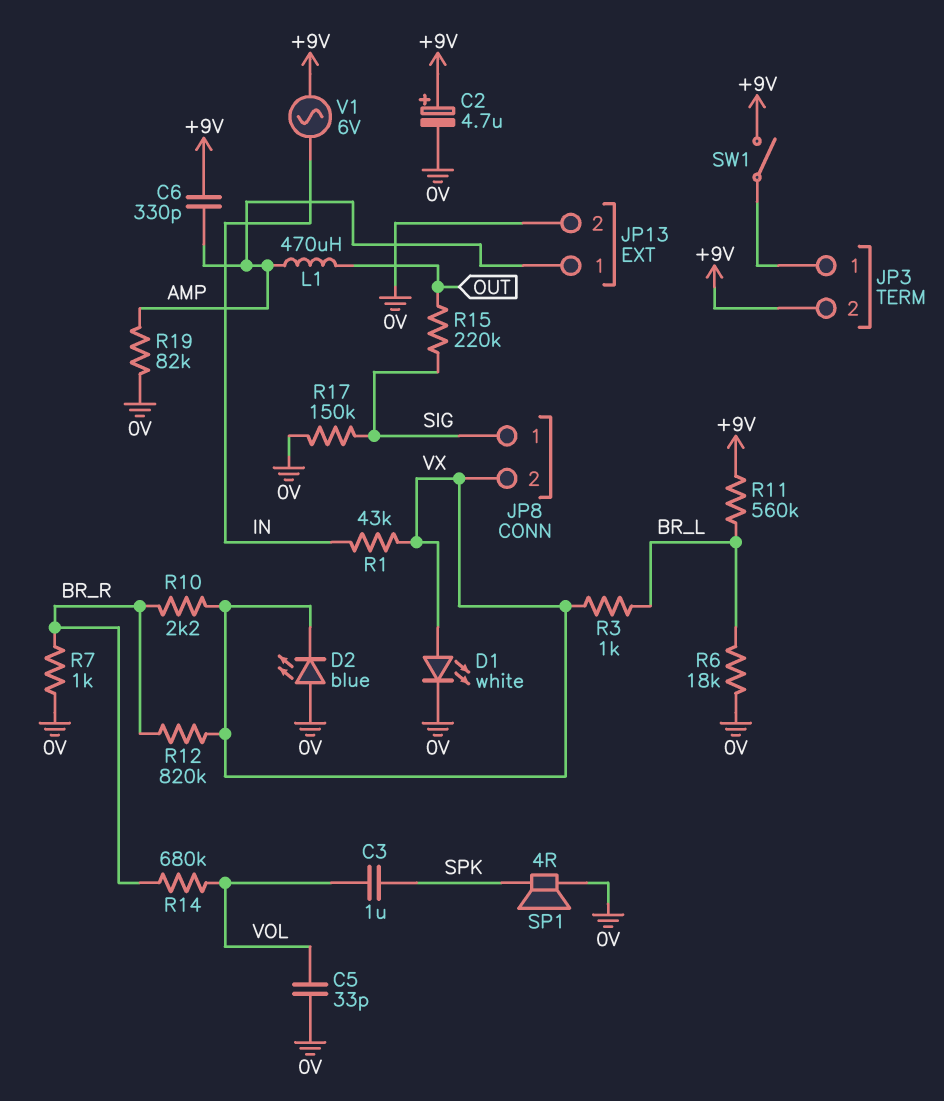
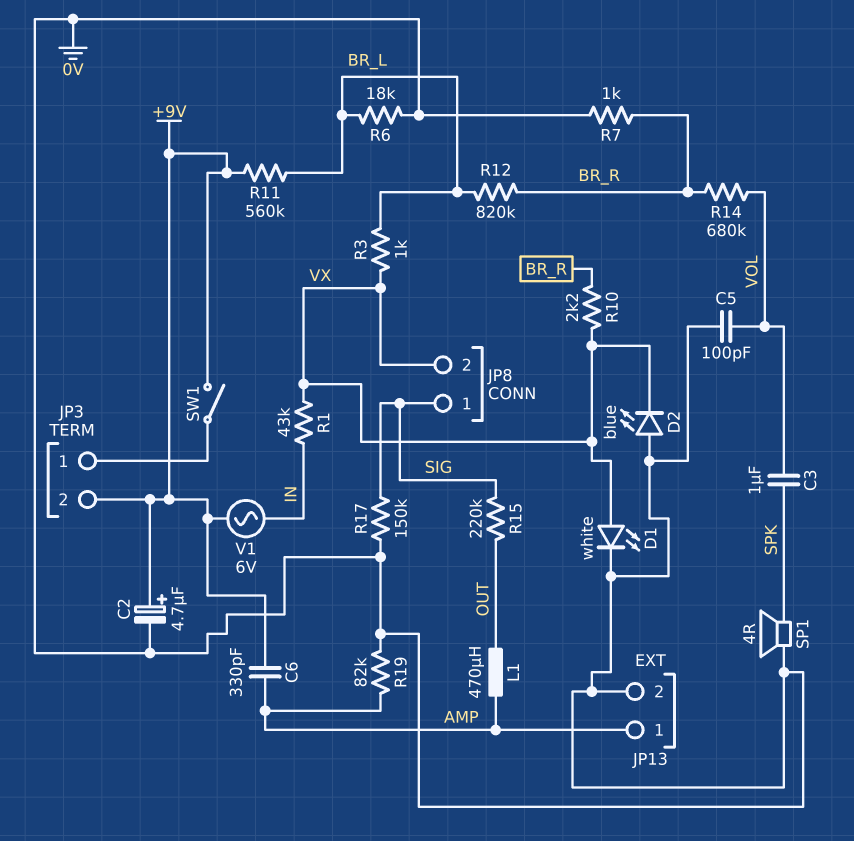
C5: 33pF (0V, VOL) -> 100pF (0V, VOL)
R12: 820k (BR_R, VX) -> 820k (BR_L, BR_R)

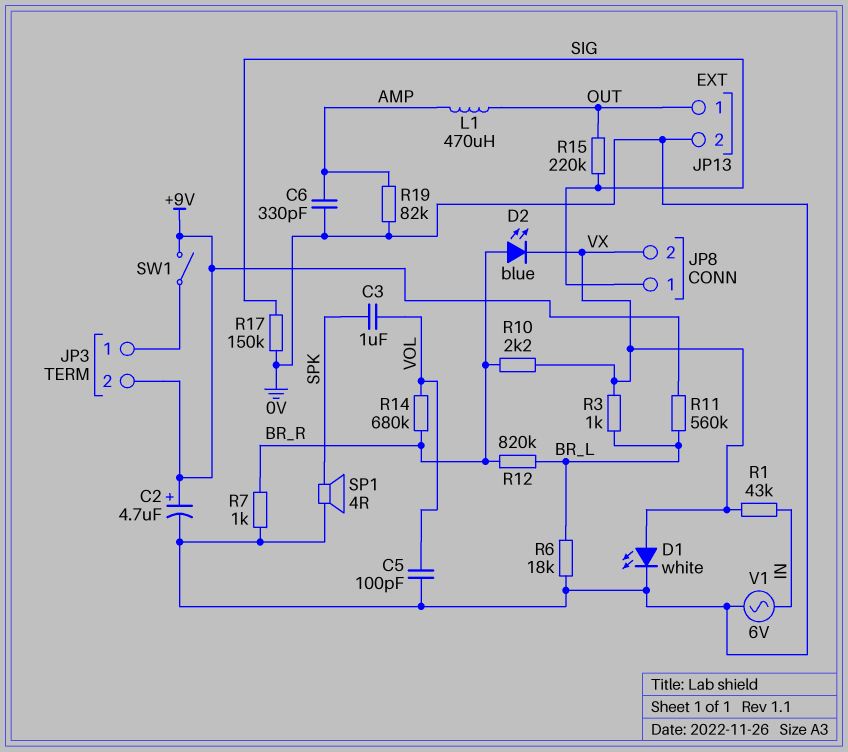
C6: 330pF (+9V, AMP) -> 330pF (0V, AMP)
D2: LED blue (A 0V, K VX) -> LED blue (A BR_R, K VX)
JP13 pin 1: AMP -> OUT
V1: AC 6V (+9V, IN) -> AC 6V (0V, IN)

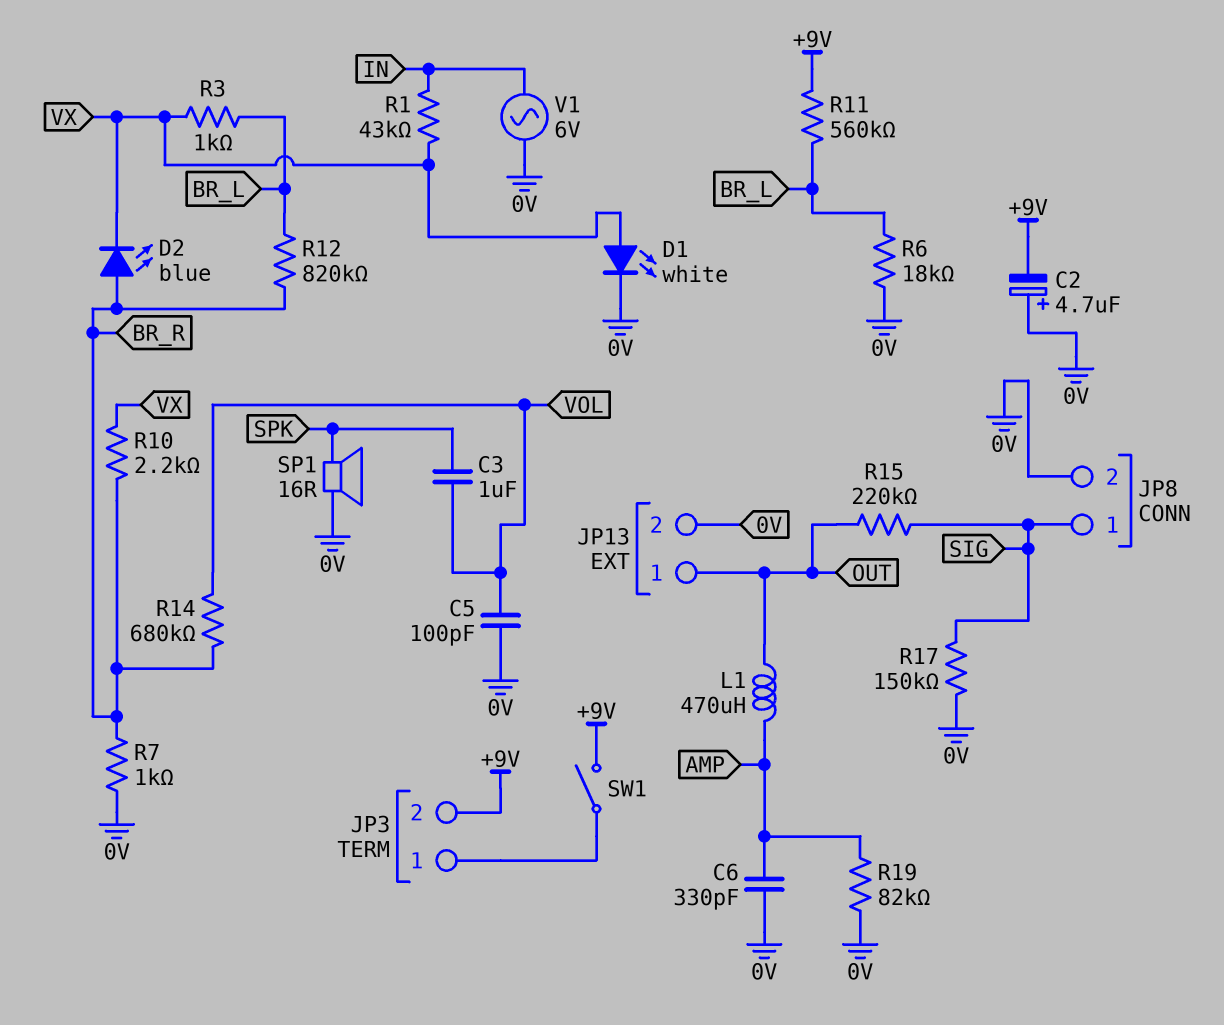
C2: 4.7uF (plus +9V, minus 0V) -> 4.7uF (plus 0V, minus +9V)
JP8 pin 2: VX -> 0V
SP1: speaker 4R (0V, SPK) -> speaker 16R (0V, SPK)

